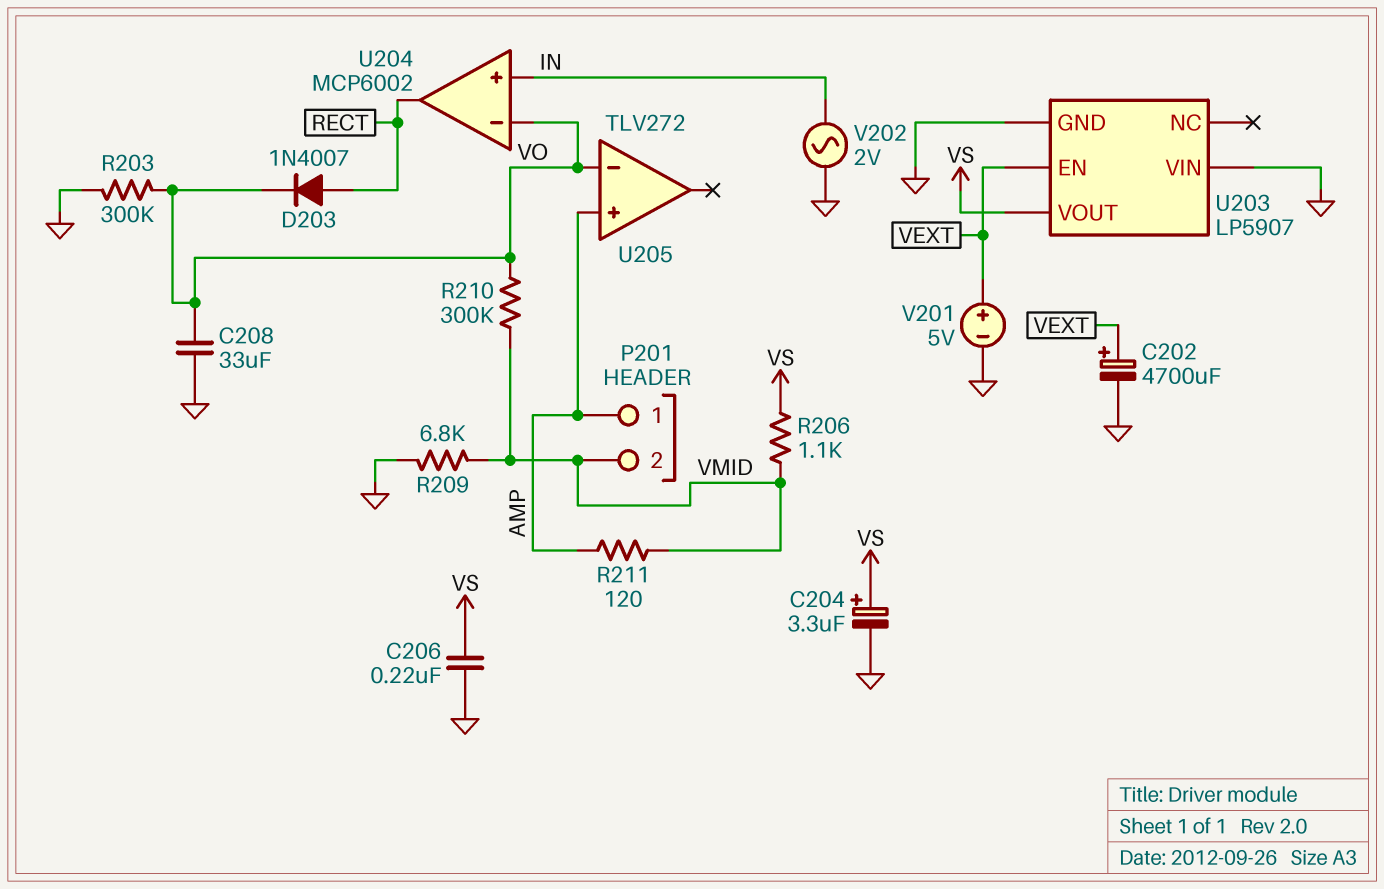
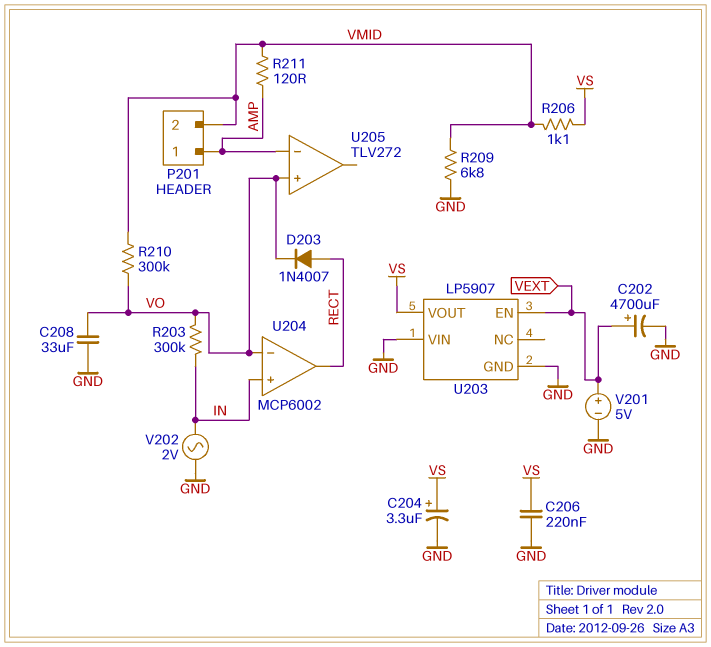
R203: 300k (GND, VO) -> 300k (IN, VO)
U205 pin in+: AMP -> VO
U205 pin in-: VO -> AMP

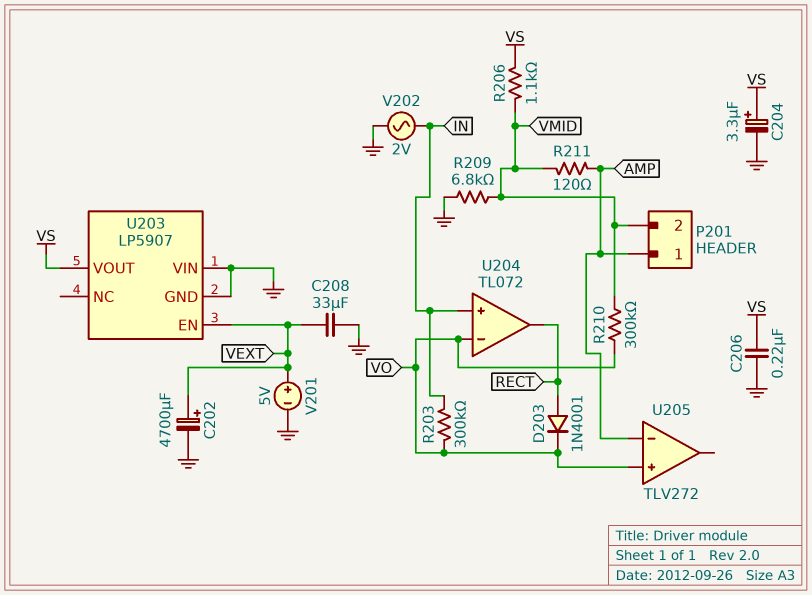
C208: 33uF (GND, VO) -> 33uF (GND, VEXT)
D203: diode 1N4007 (A RECT, K VO) -> diode 1N4001 (A RECT, K VO)
U204: MCP6002 -> TL072

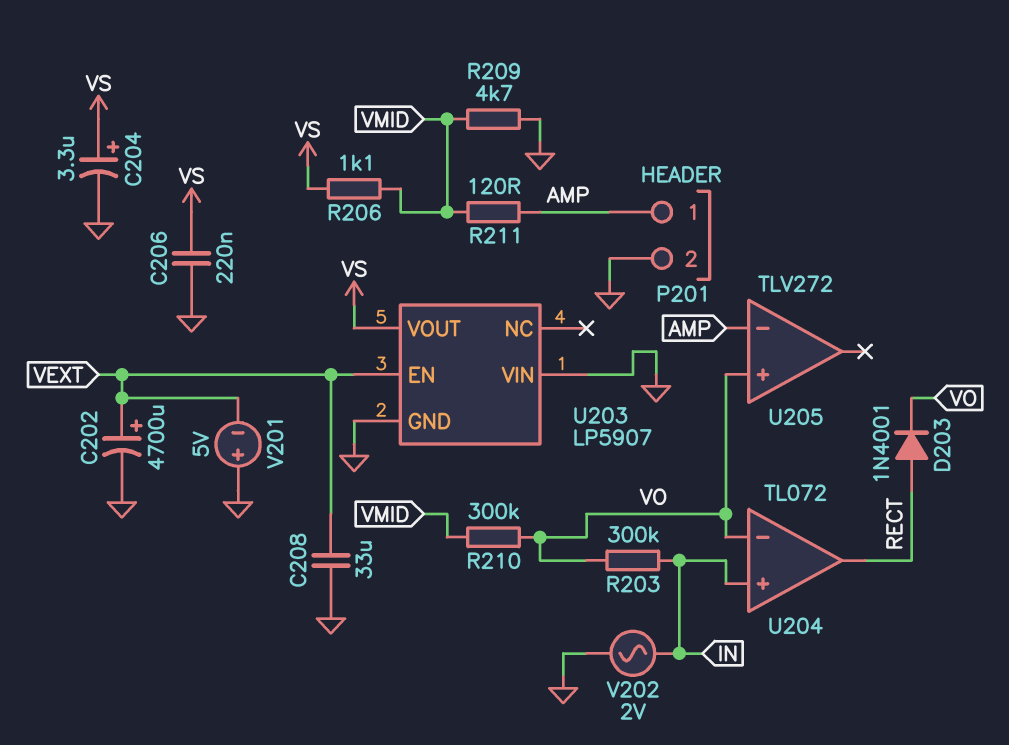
P201 pin 2: VMID -> GND
R209: 6.8k (GND, VMID) -> 4.7k (GND, VMID)
V201: 5V (plus VEXT, minus GND) -> 5V (plus GND, minus VEXT)

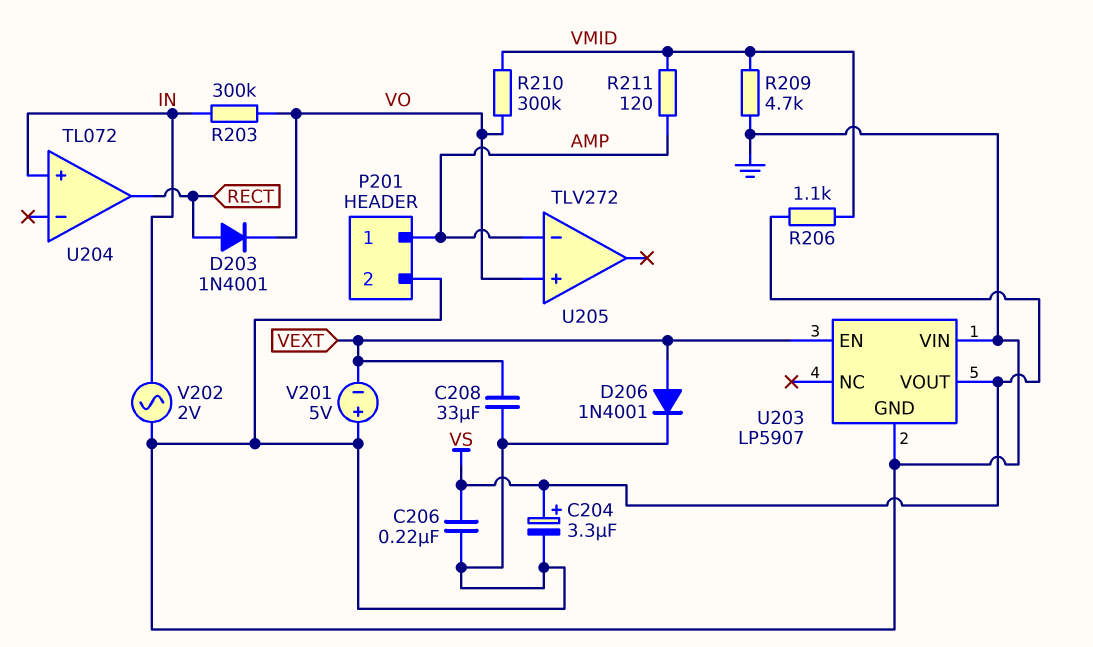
C202: 4700uF (plus VEXT, minus GND) -> none
D206: none -> diode 1N4001 (A VEXT, K GND)
U204 pin in-: VO -> none

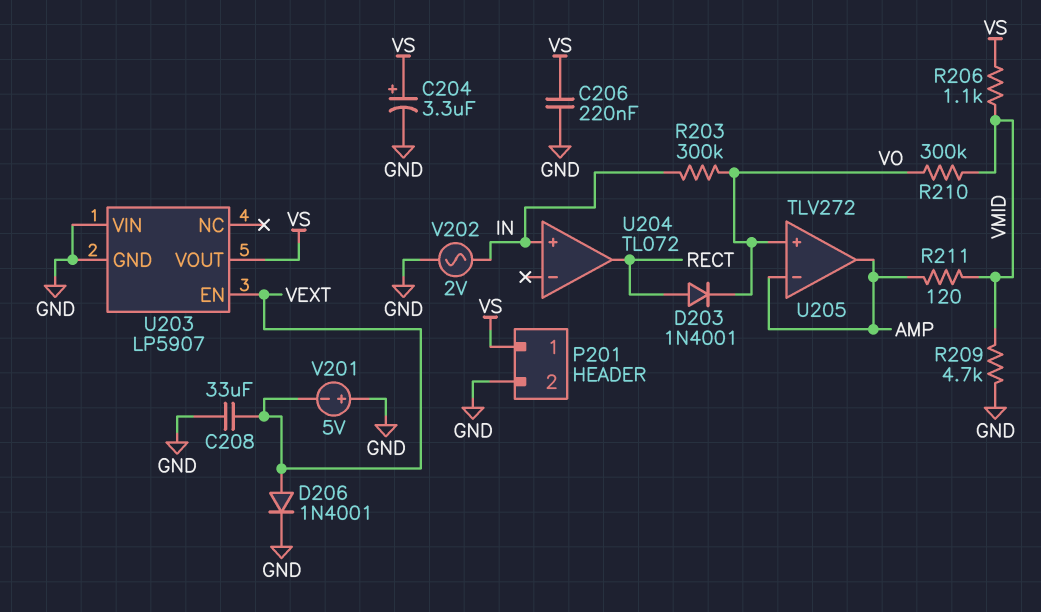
P201 pin 1: AMP -> VS
U205 pin out: none -> AMP

